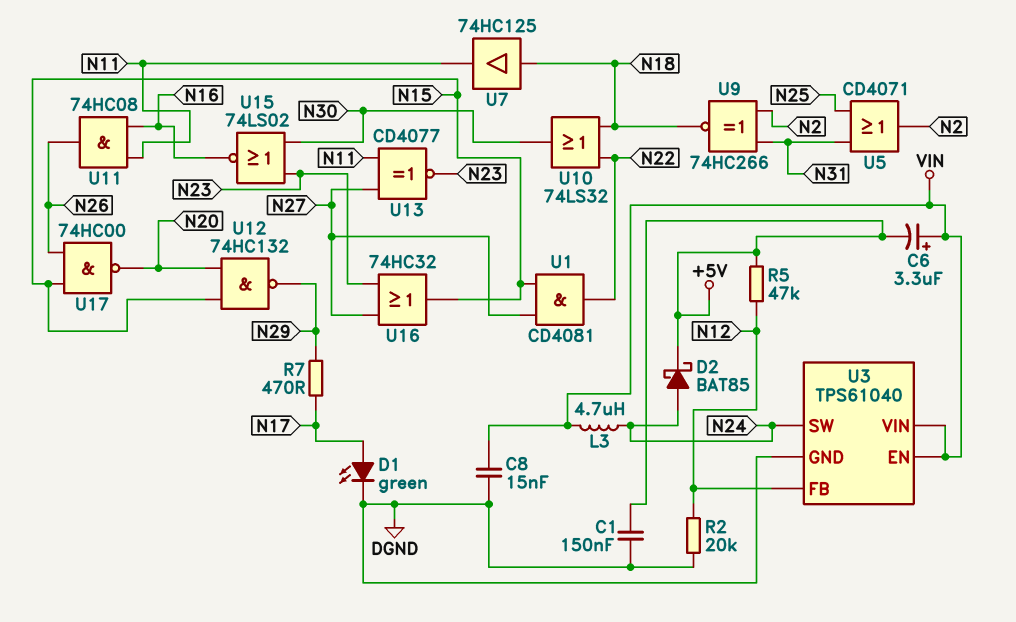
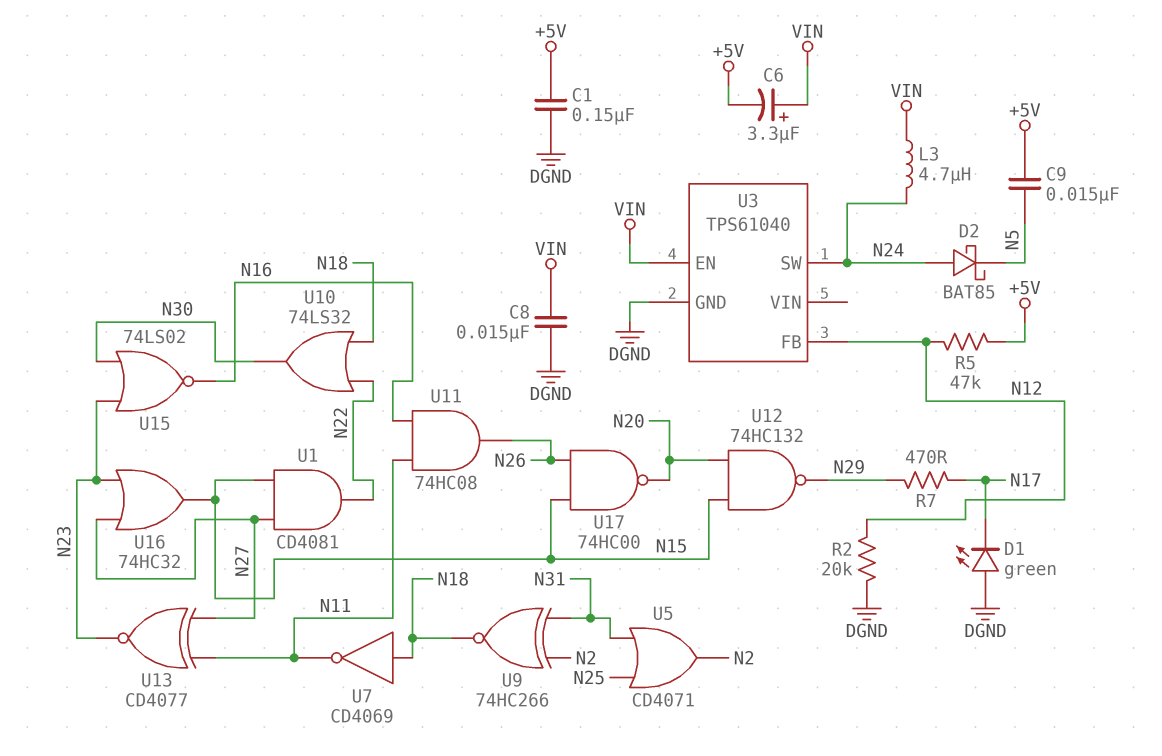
C9: none -> 15nF (+5V, N5)
D1: LED green (A N17, K DGND) -> LED green (A DGND, K N17)
D2: schottky BAT85 (A N24, K +5V) -> schottky BAT85 (A N24, K N5)
U3 pin VIN: VIN -> none
U7: buffer 74HC125 (in N18, out N11) -> NOT CD4069 (in N18, out N11)

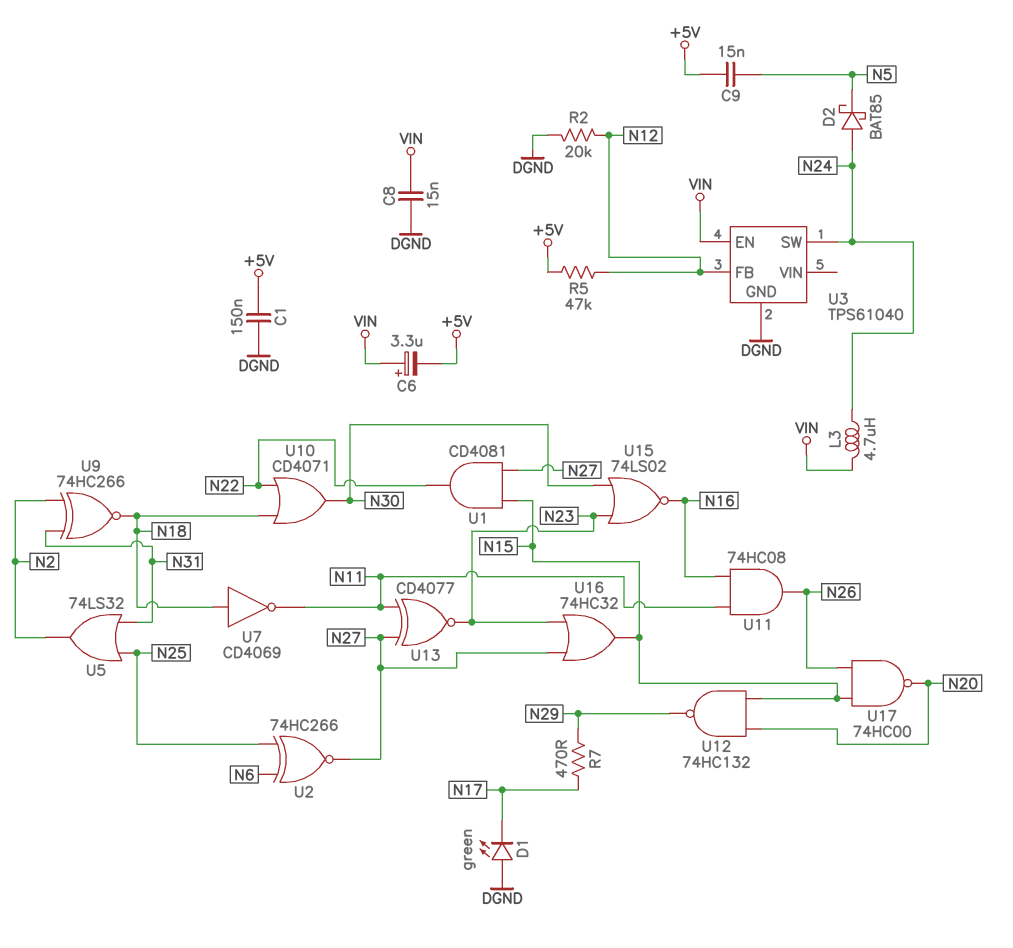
U2: none -> XNOR 74HC266 (in N6, in N25, out N27)
U5: OR CD4071 (in N25, in N31, out N2) -> OR 74LS32 (in N25, in N31, out N2)
U10: OR 74LS32 (in N18, in N22, out N30) -> OR CD4071 (in N18, in N22, out N30)

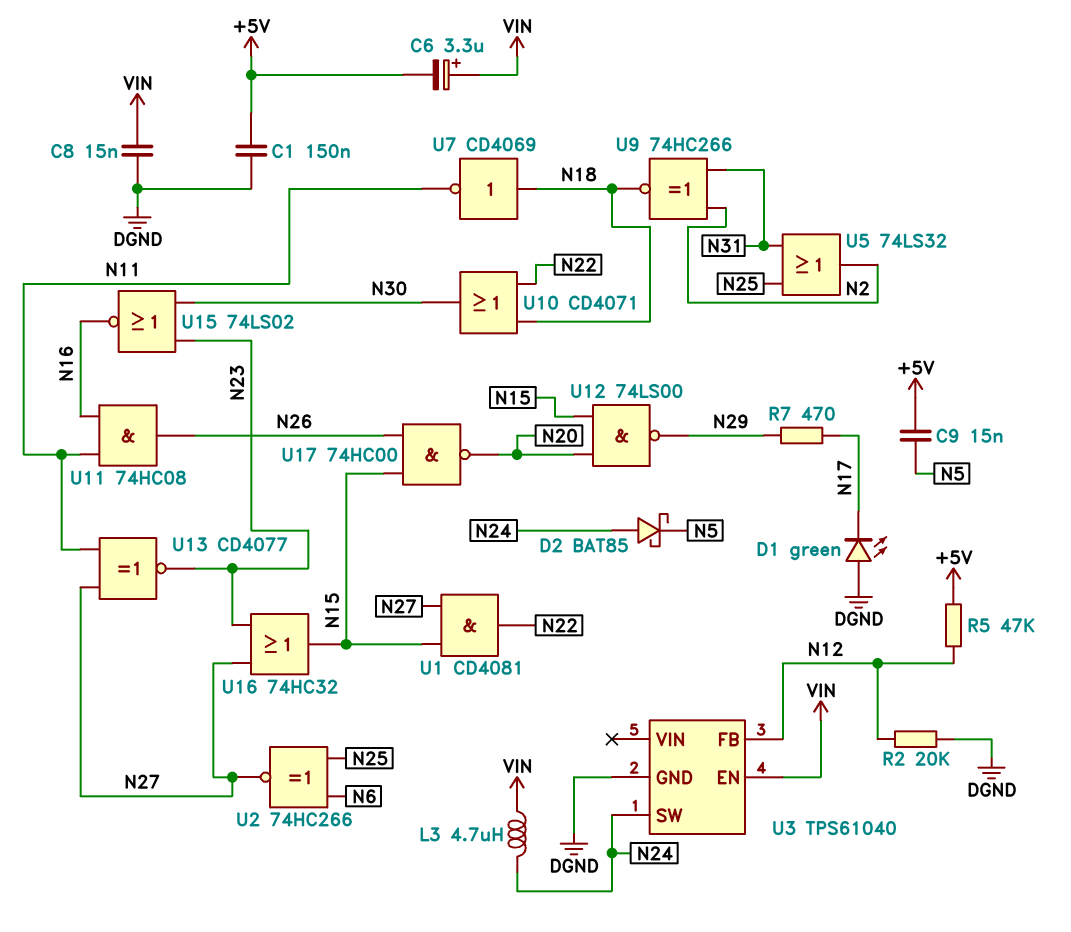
U12: NAND 74HC132 (in N15, in N20, out N29) -> NAND 74LS00 (in N15, in N20, out N29)

